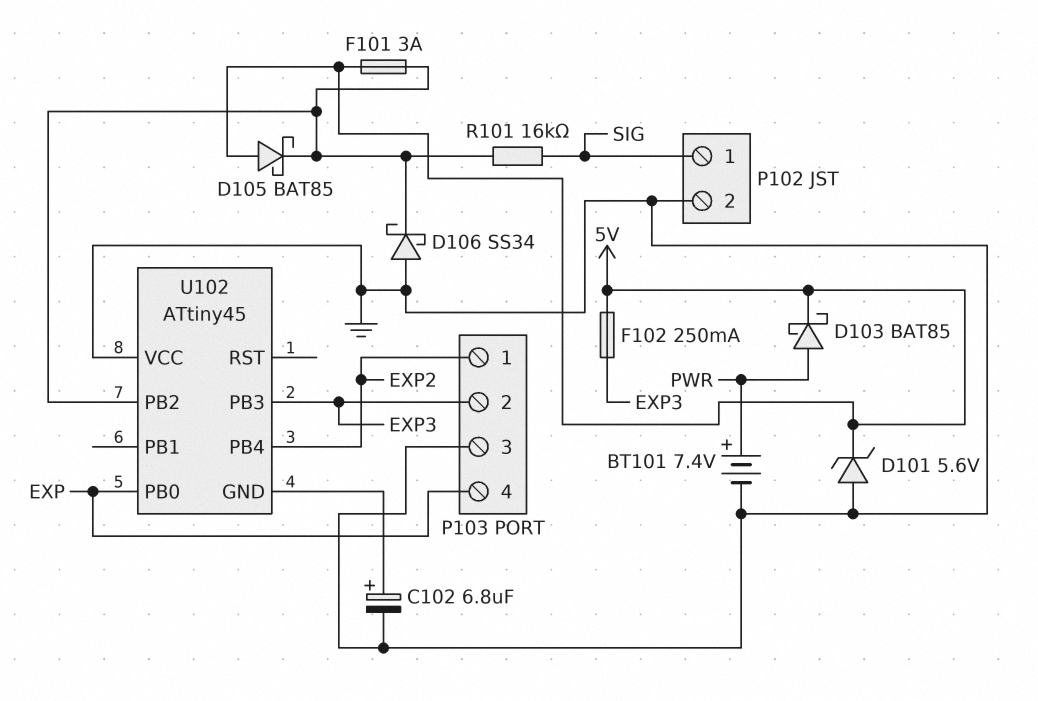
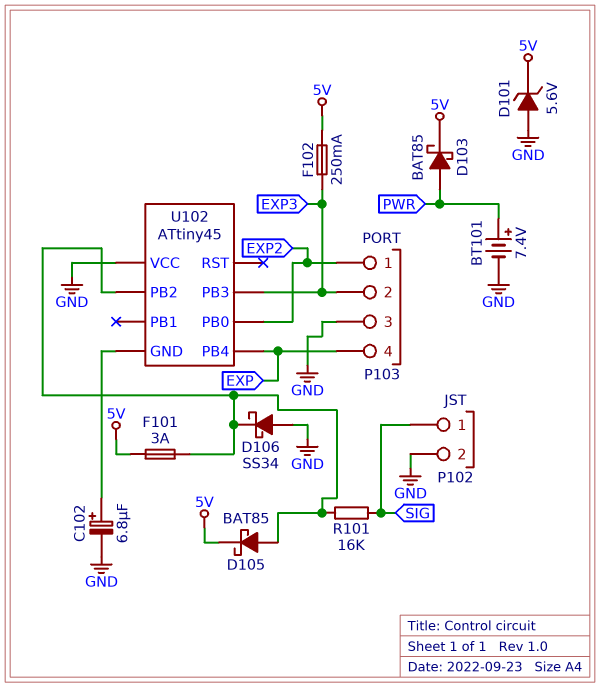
D105: schottky BAT85 (A 5V, K U102/PB2) -> schottky BAT85 (A U102/PB2, K 5V)
U102 pin PB0: EXP -> EXP2
U102 pin PB4: EXP2 -> EXP

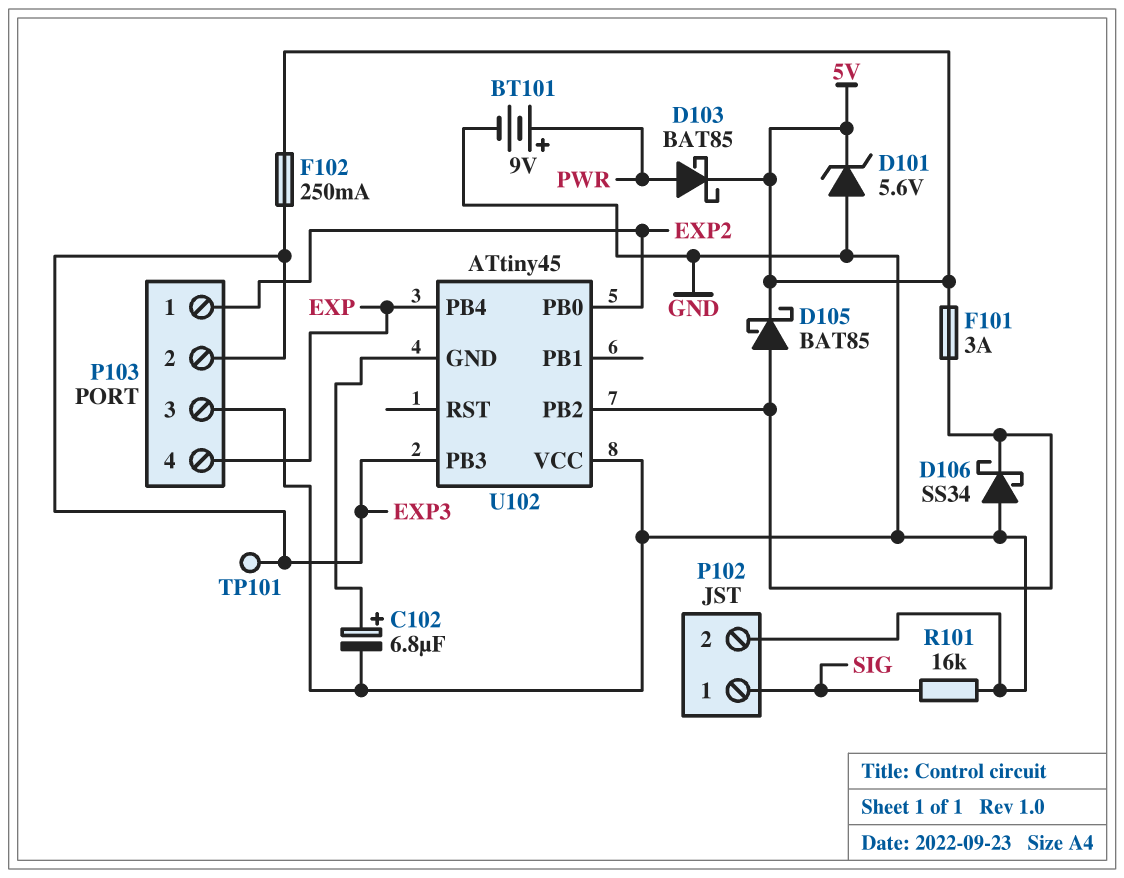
BT101: 7.4V (plus PWR, minus GND) -> 9V (plus PWR, minus GND)
R101: 16k (SIG, U102/PB2) -> 16k (GND, SIG)
TP101: none -> test point (EXP3)

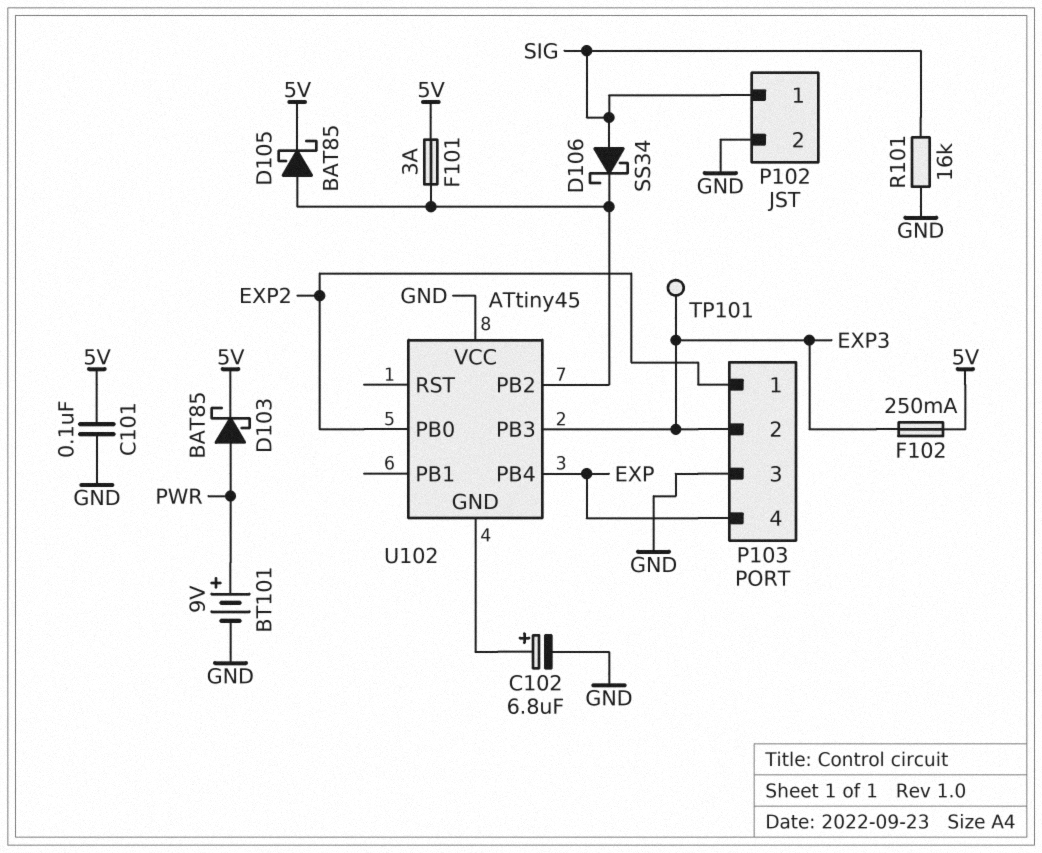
C101: none -> 100nF (5V, GND)
D101: zener 5.6V (A GND, K 5V) -> none
D106: schottky SS34 (A GND, K U102/PB2) -> schottky SS34 (A SIG, K U102/PB2)

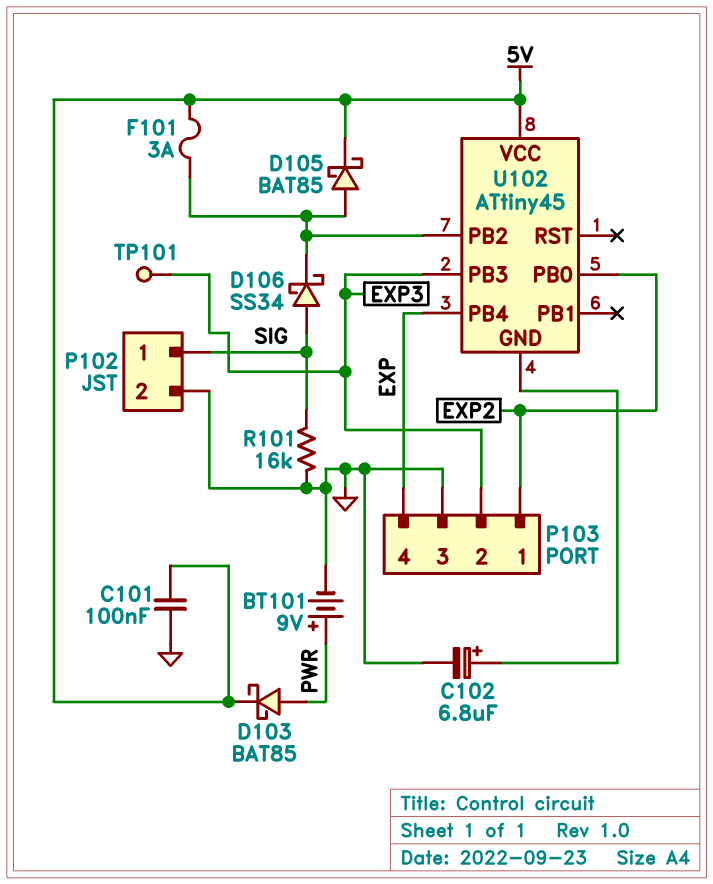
F102: 250mA (5V, EXP3) -> none
U102 pin VCC: GND -> 5V

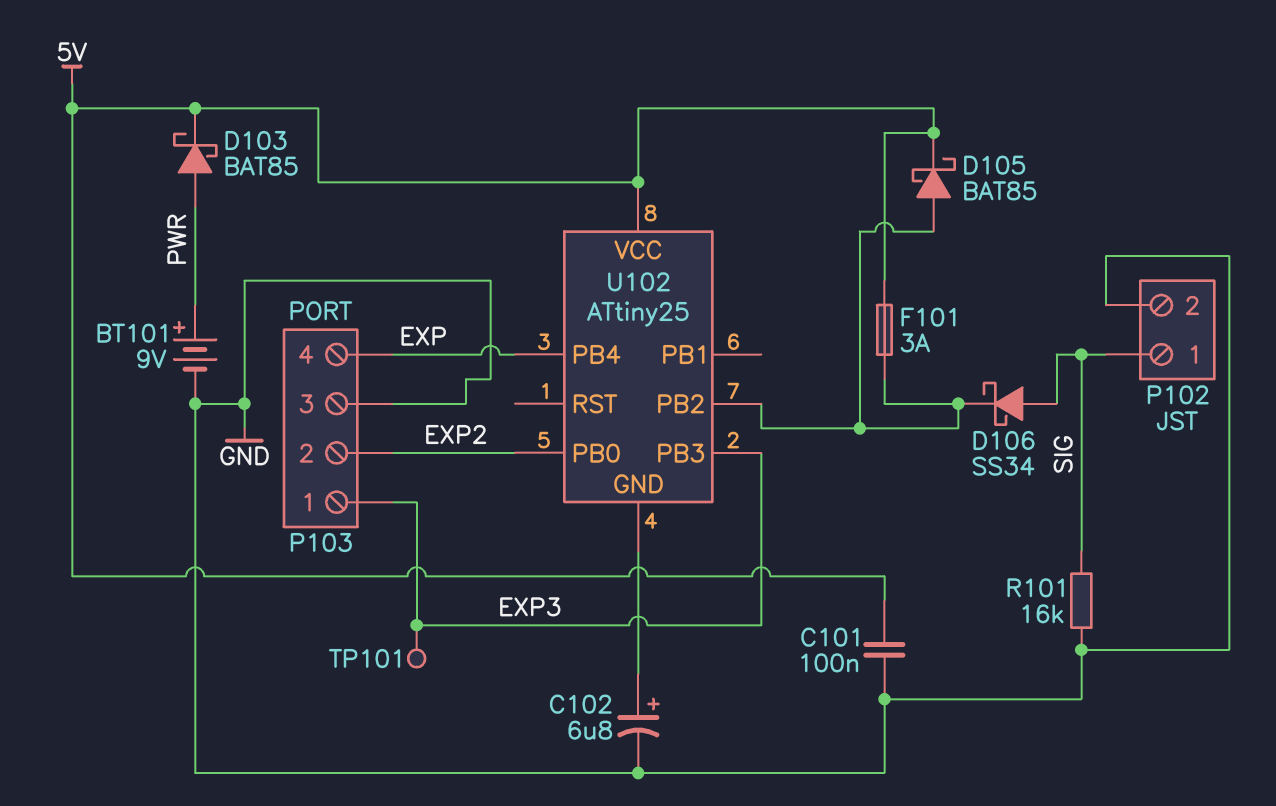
P103 pin 1: EXP2 -> EXP3
P103 pin 2: EXP3 -> EXP2
U102: ATtiny45 -> ATtiny25

